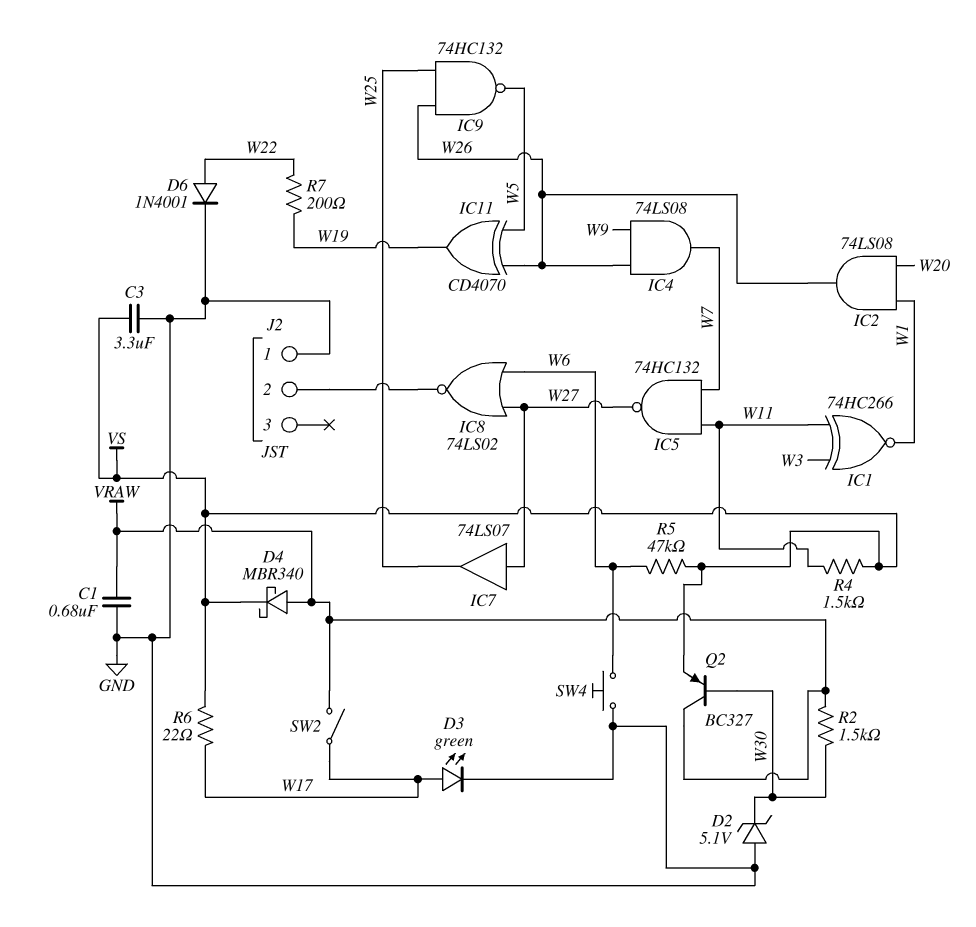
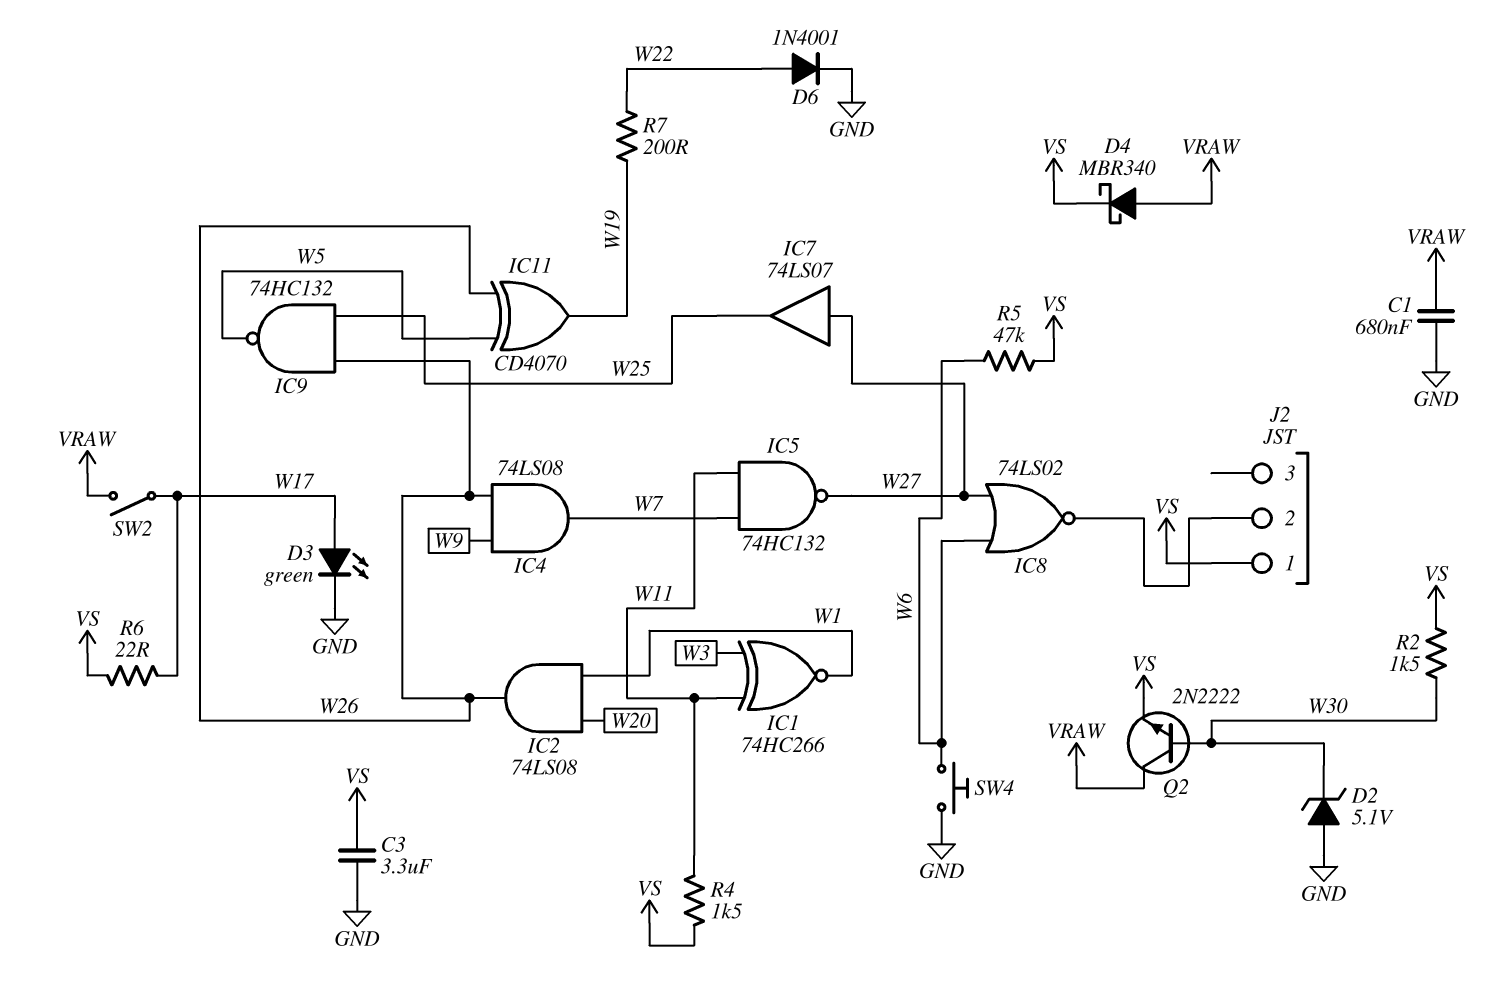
J2 pin 1: GND -> VS
Q2: PNP BC327 (B W30, C VRAW, E VS) -> NPN 2N2222 (B W30, C VRAW, E VS)
R2: 1.5k (VRAW, W30) -> 1.5k (VS, W30)

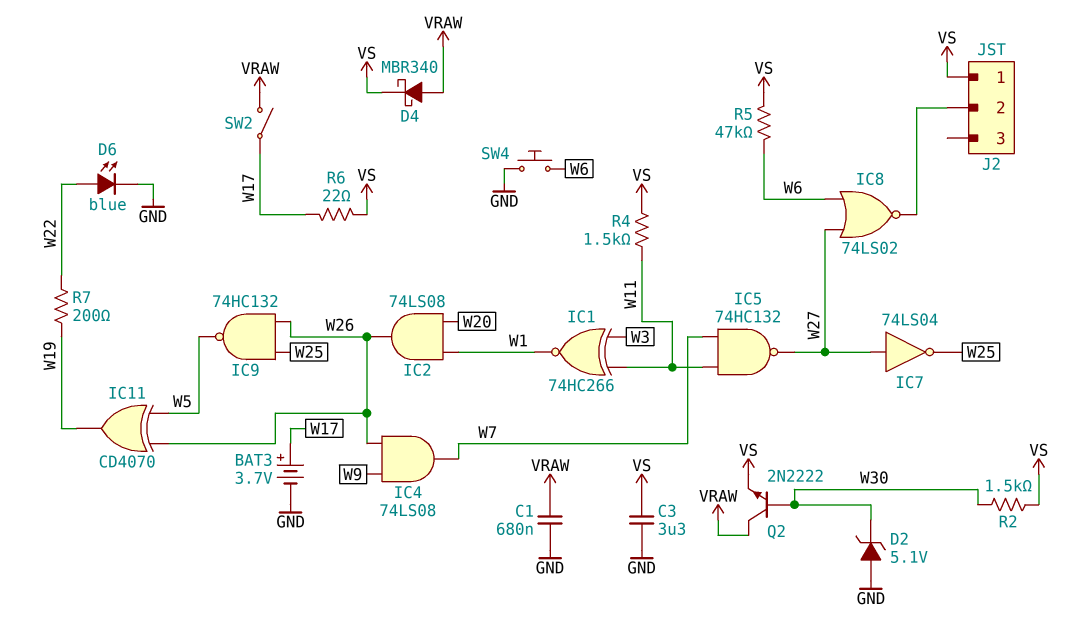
BAT3: none -> 3.7V (plus W17, minus GND)
D3: LED green (A W17, K GND) -> none
D6: diode 1N4001 (A W22, K GND) -> LED blue (A W22, K GND)
IC7: buffer 74LS07 (in W27, out W25) -> NOT 74LS04 (in W27, out W25)

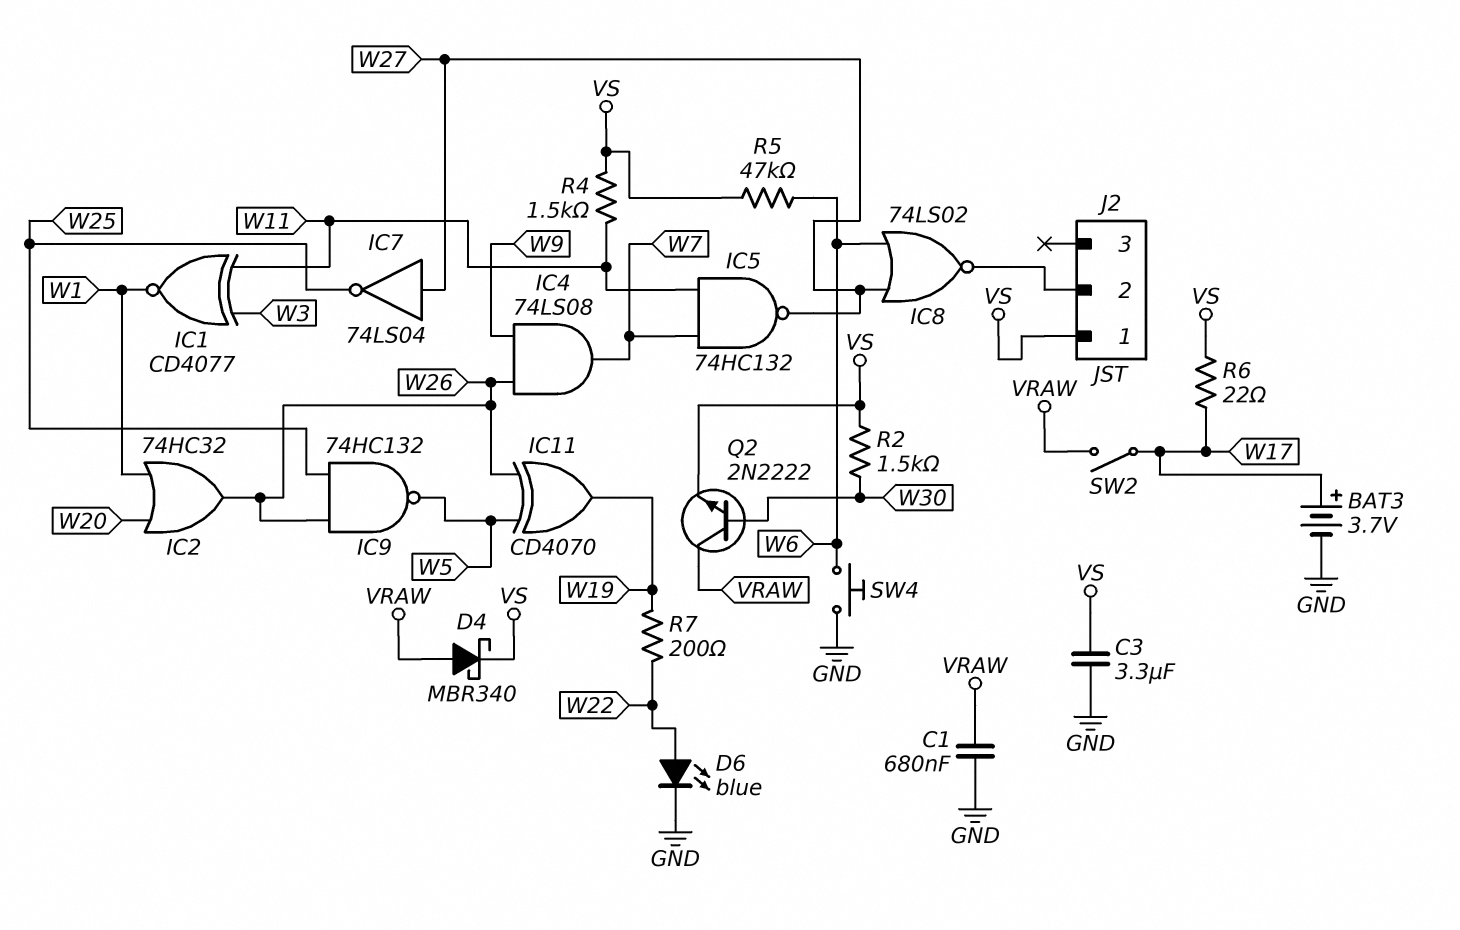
D2: zener 5.1V (A GND, K W30) -> none
IC1: XNOR 74HC266 (in W3, in W11, out W1) -> XNOR CD4077 (in W3, in W11, out W1)
IC2: AND 74LS08 (in W1, in W20, out W26) -> OR 74HC32 (in W1, in W20, out W26)

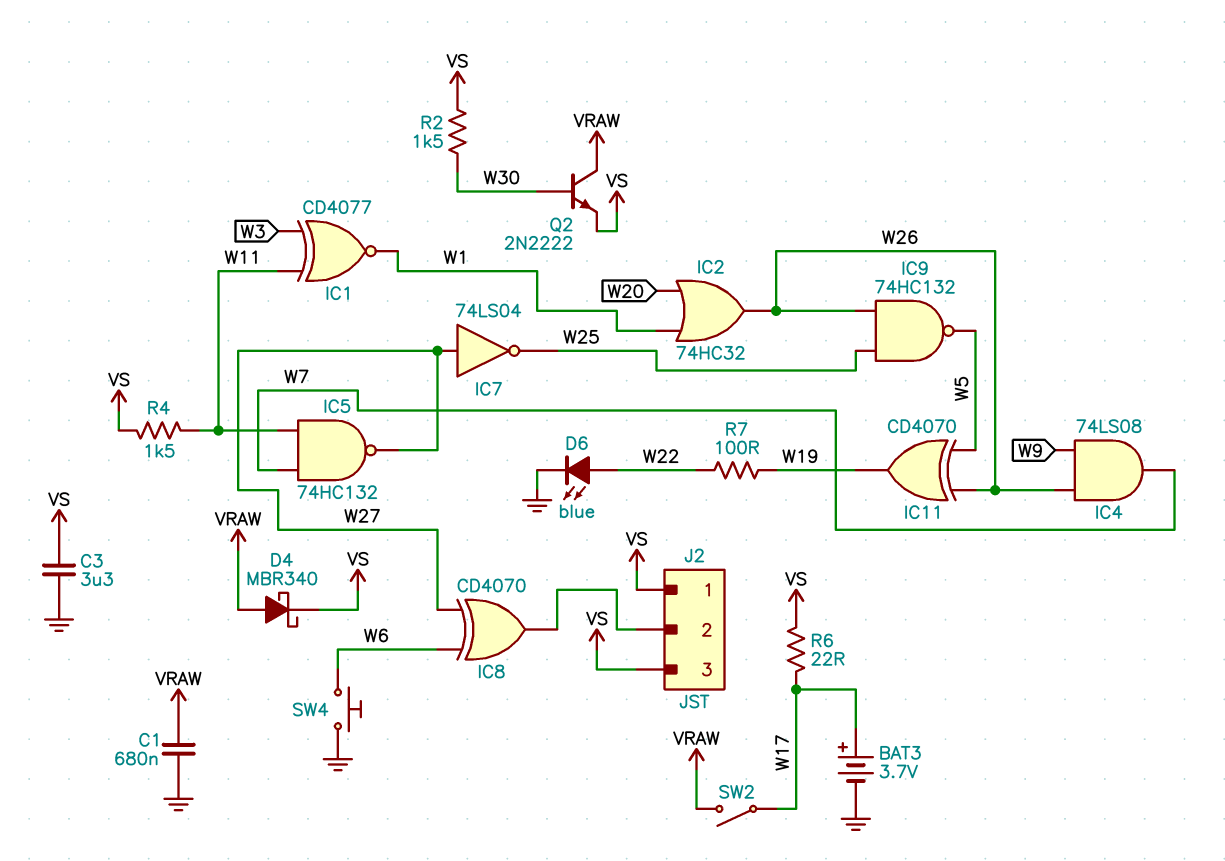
IC8: NOR 74LS02 (in W6, in W27, out J2/2) -> XOR CD4070 (in W6, in W27, out J2/2)
J2 pin 3: none -> VS
R5: 47k (VS, W6) -> none
R7: 200 (W19, W22) -> 100 (W19, W22)

